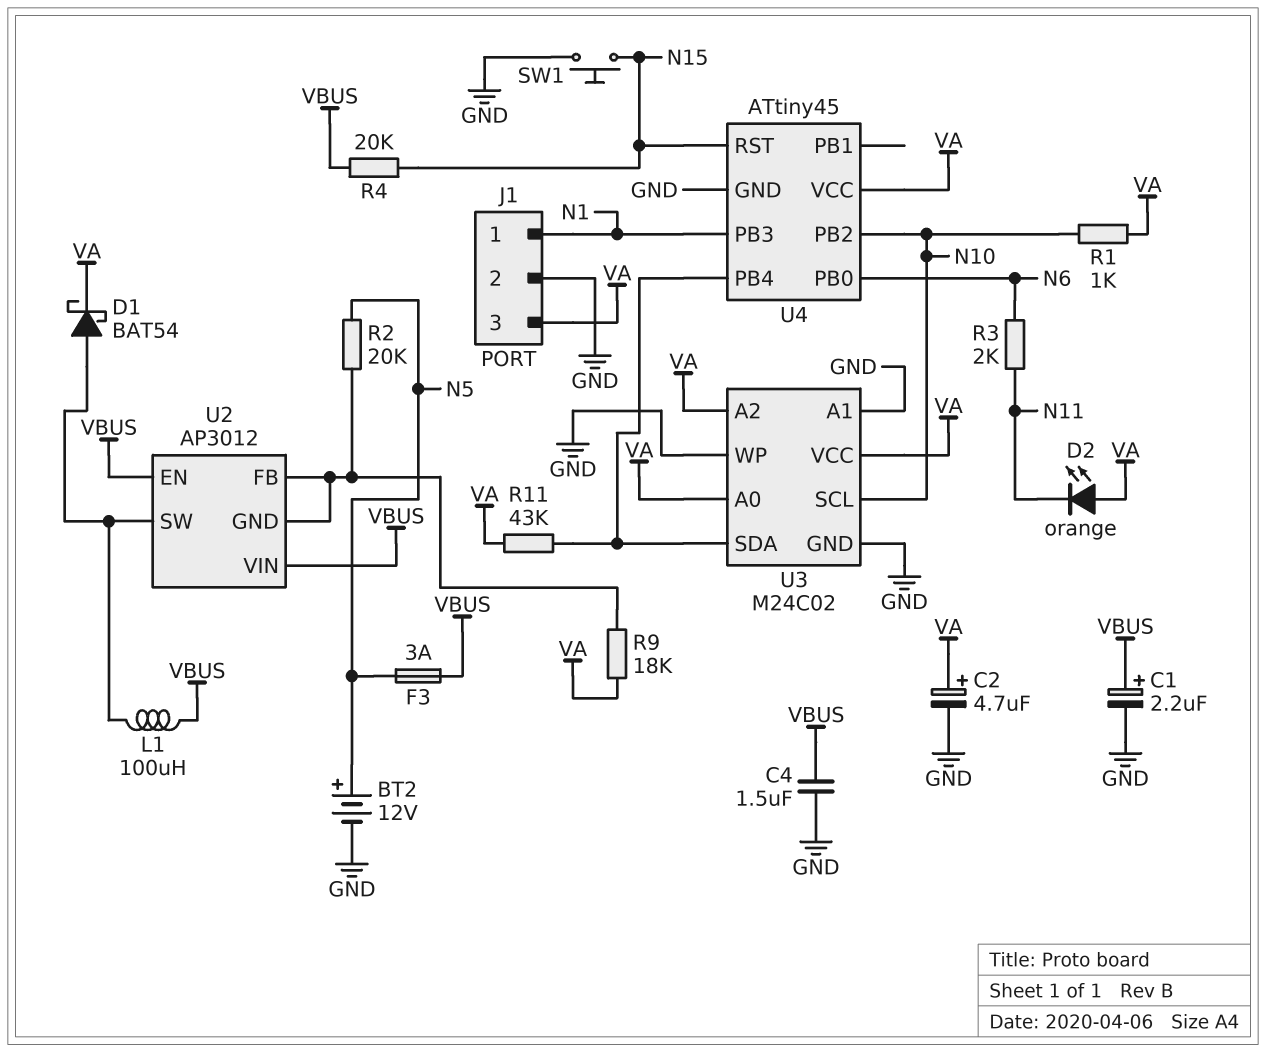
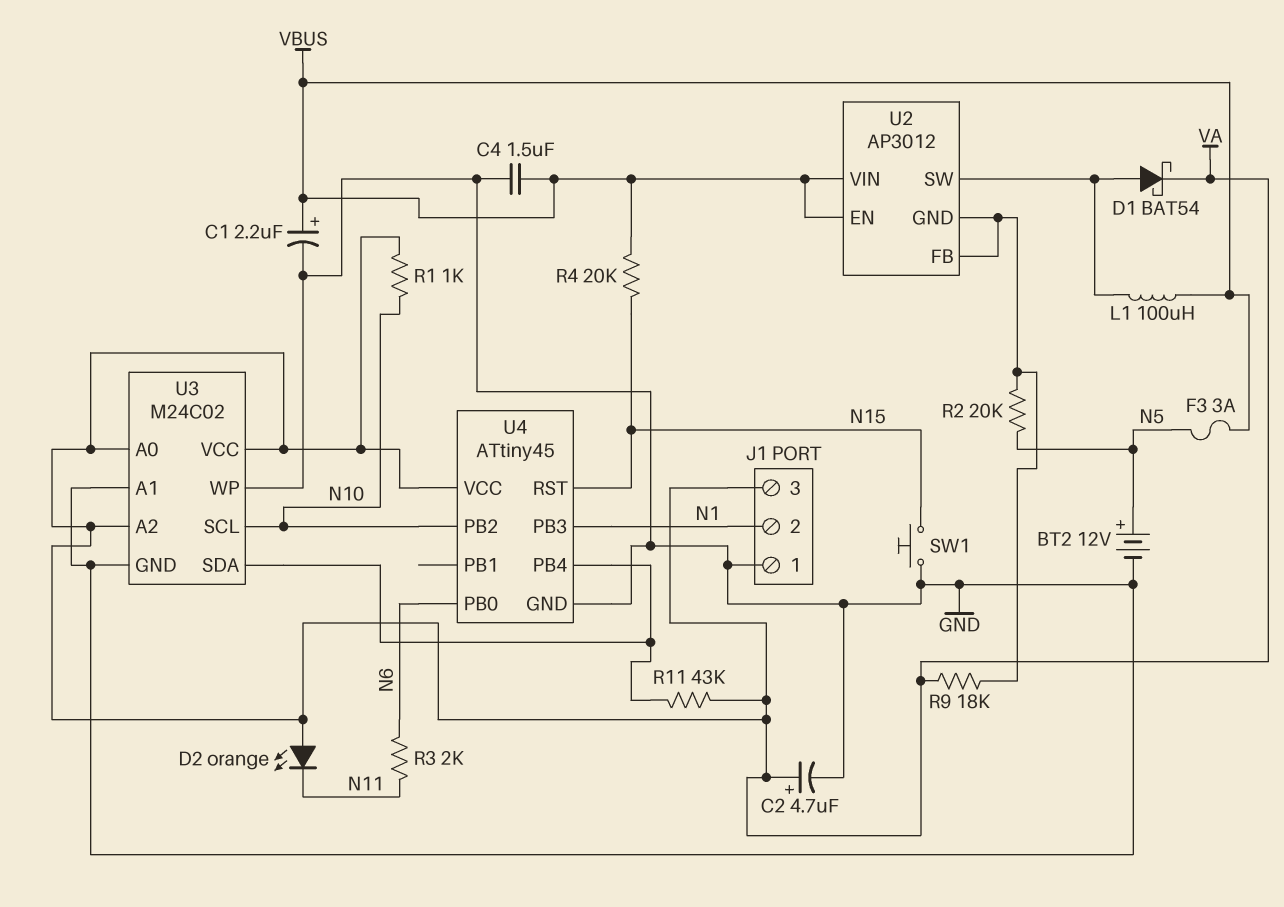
J1 pin 1: N1 -> GND
J1 pin 2: GND -> N1

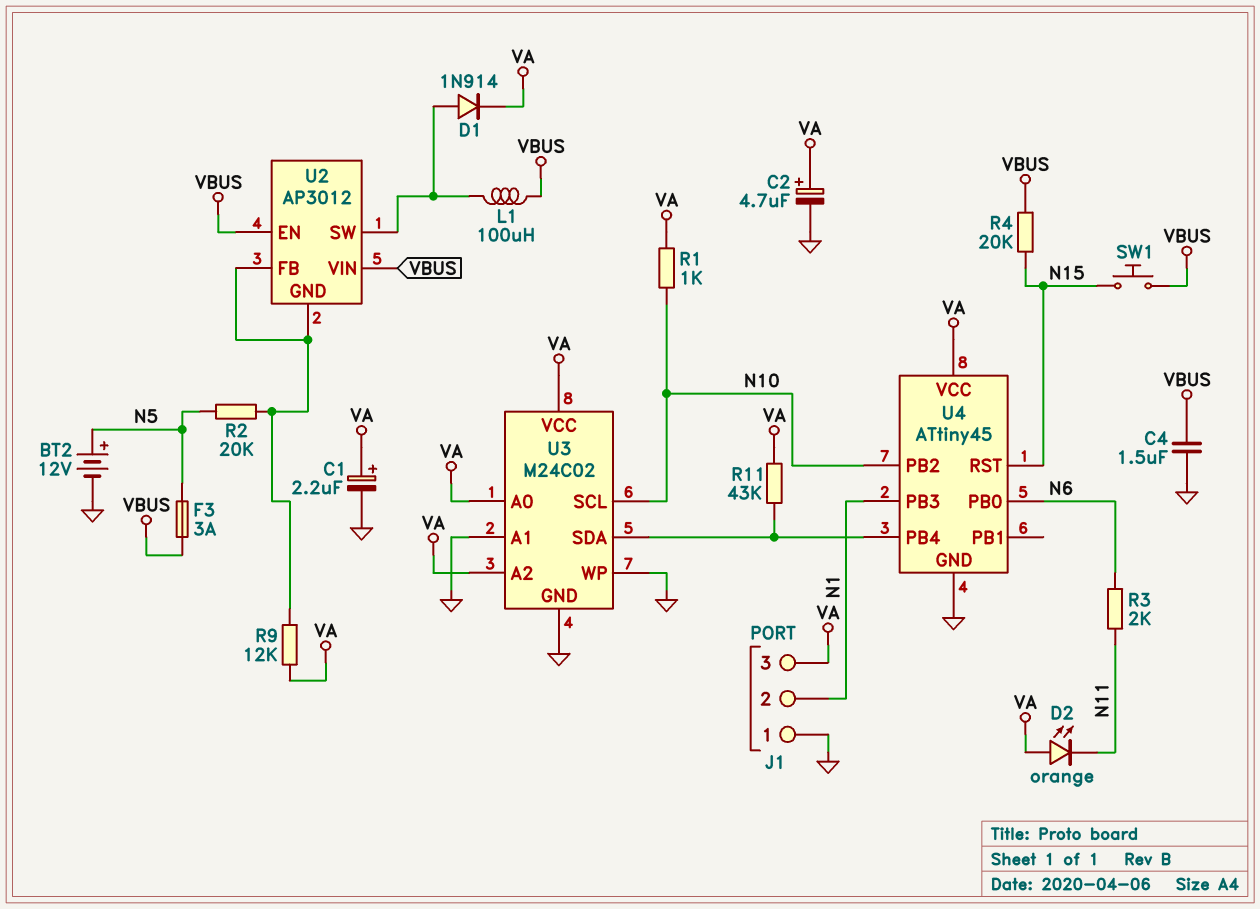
C1: 2.2uF (plus VBUS, minus GND) -> 2.2uF (plus VA, minus GND)
D1: schottky BAT54 (A U2/SW, K VA) -> diode 1N914 (A U2/SW, K VA)
R9: 18k (U2/FB, VA) -> 12k (U2/FB, VA)
SW1: button (GND, N15) -> button (N15, VBUS)

